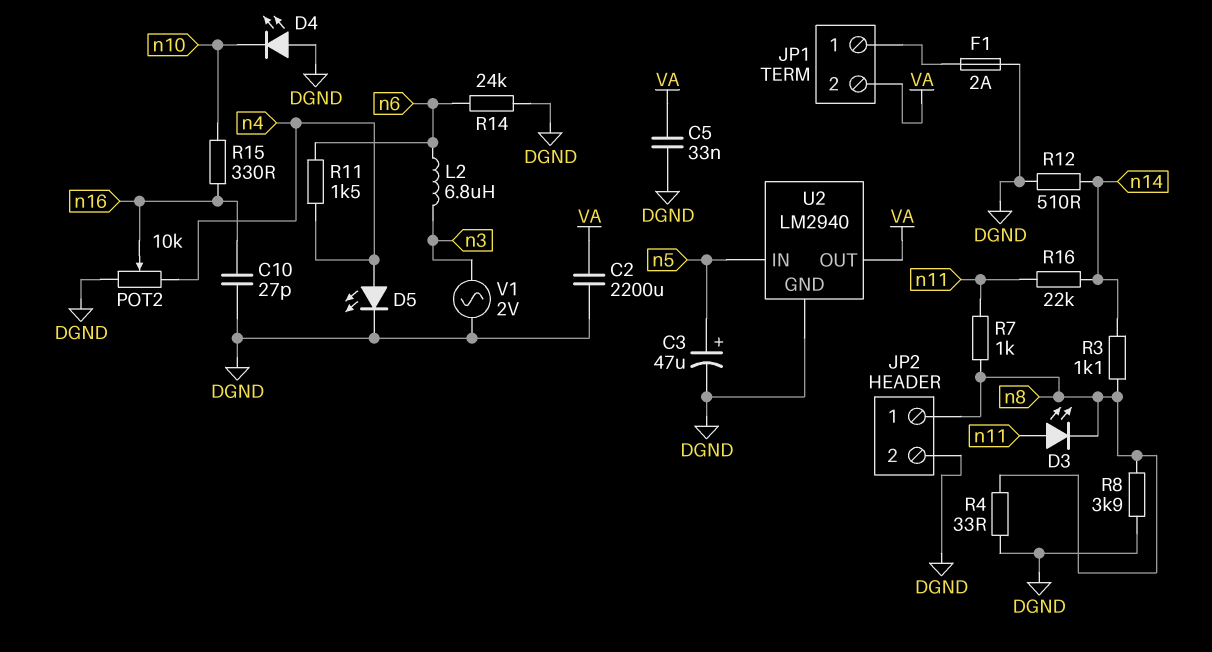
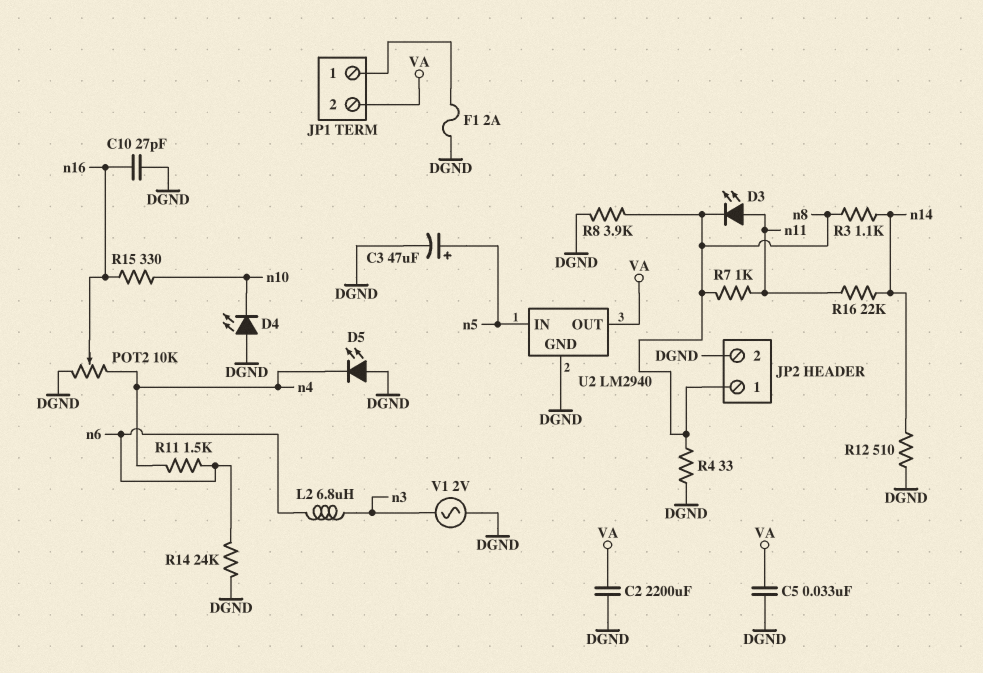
D5: LED (A n4, K DGND) -> LED (A DGND, K n4)

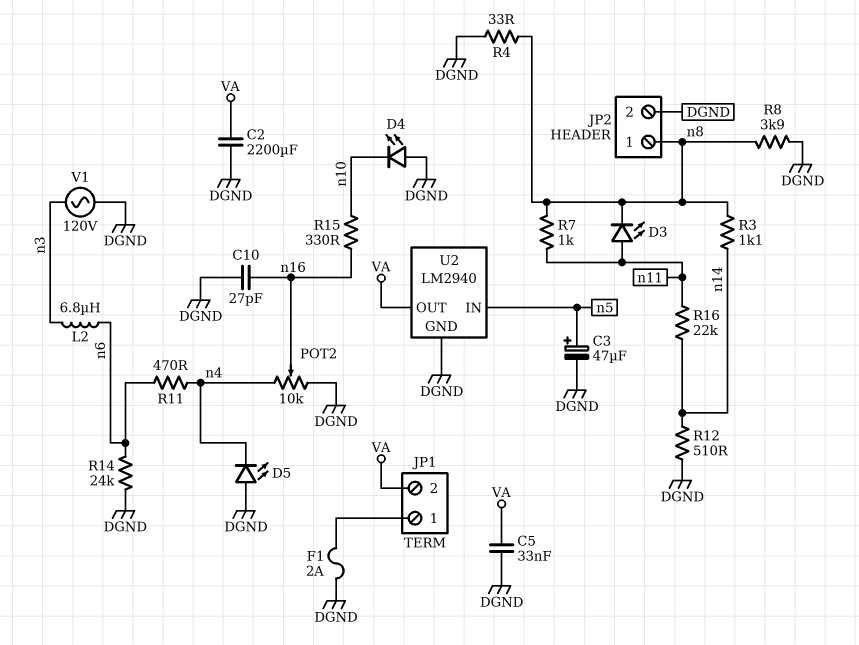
R11: 1.5k (n4, n6) -> 470 (n4, n6)
V1: AC 2V (DGND, n3) -> AC 120V (DGND, n3)

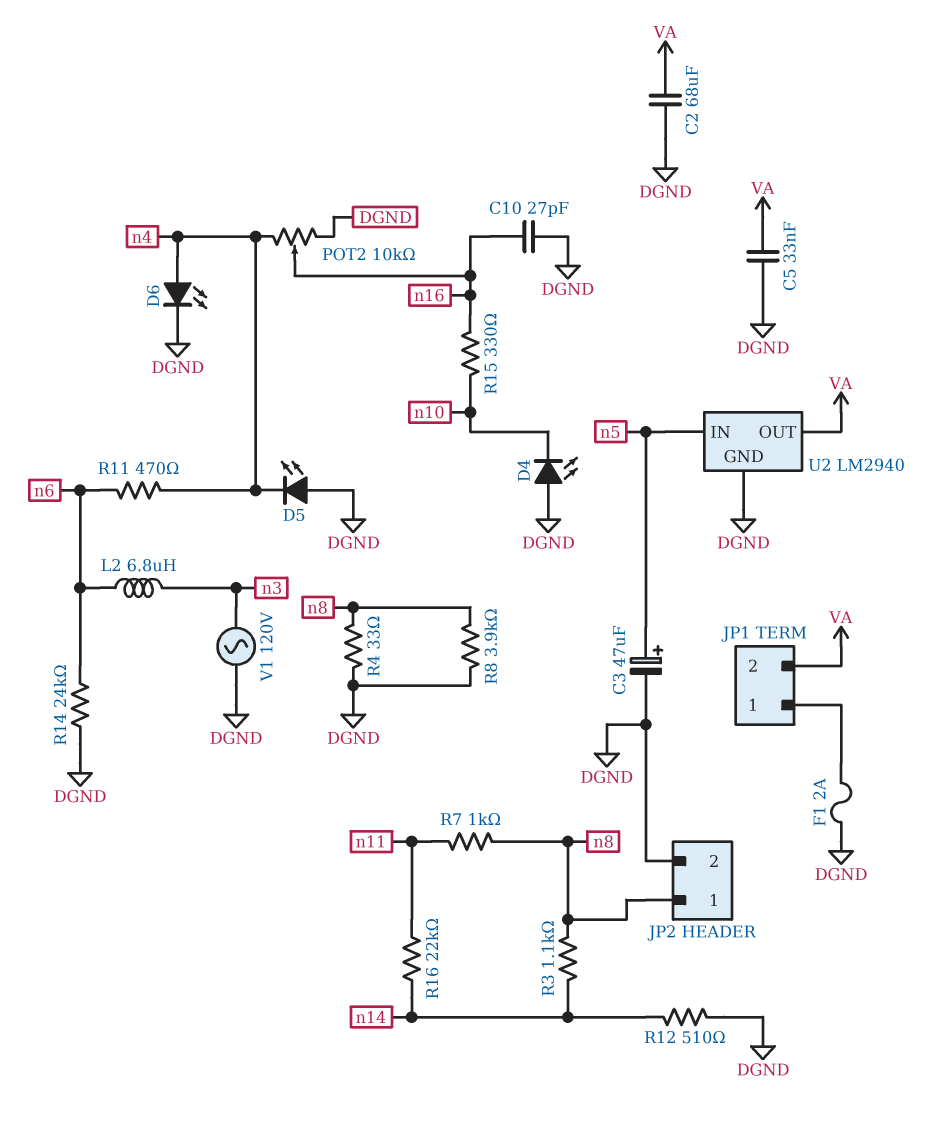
C2: 2200uF (DGND, VA) -> 68uF (DGND, VA)
D3: LED (A n11, K n8) -> none
D6: none -> LED (A n4, K DGND)

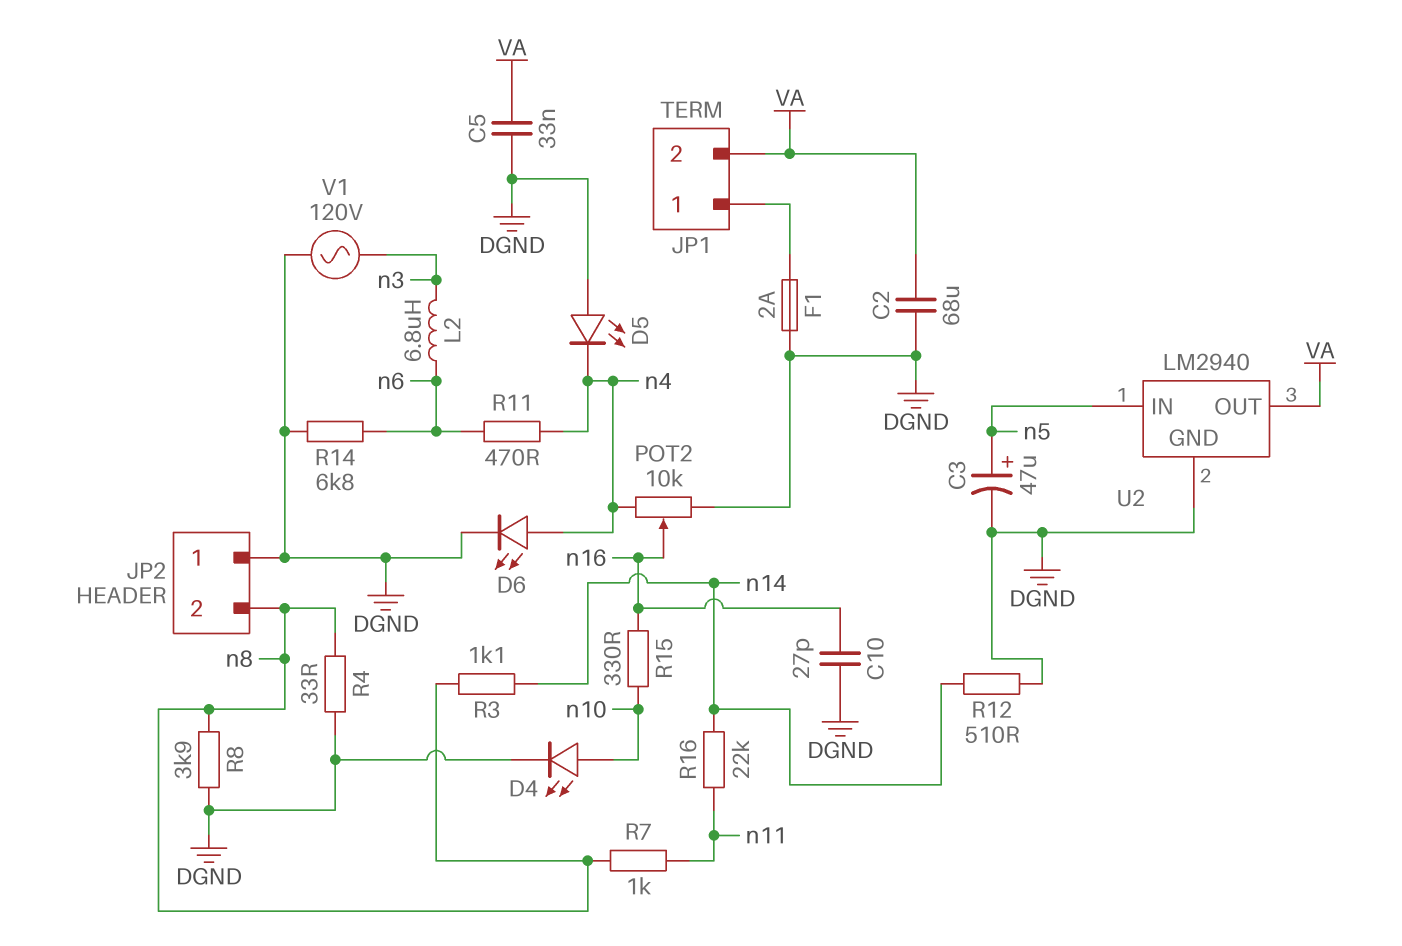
D4: LED (A DGND, K n10) -> LED (A n10, K DGND)
JP2 pin 1: n8 -> DGND
JP2 pin 2: DGND -> n8
R14: 24k (DGND, n6) -> 6.8k (DGND, n6)

